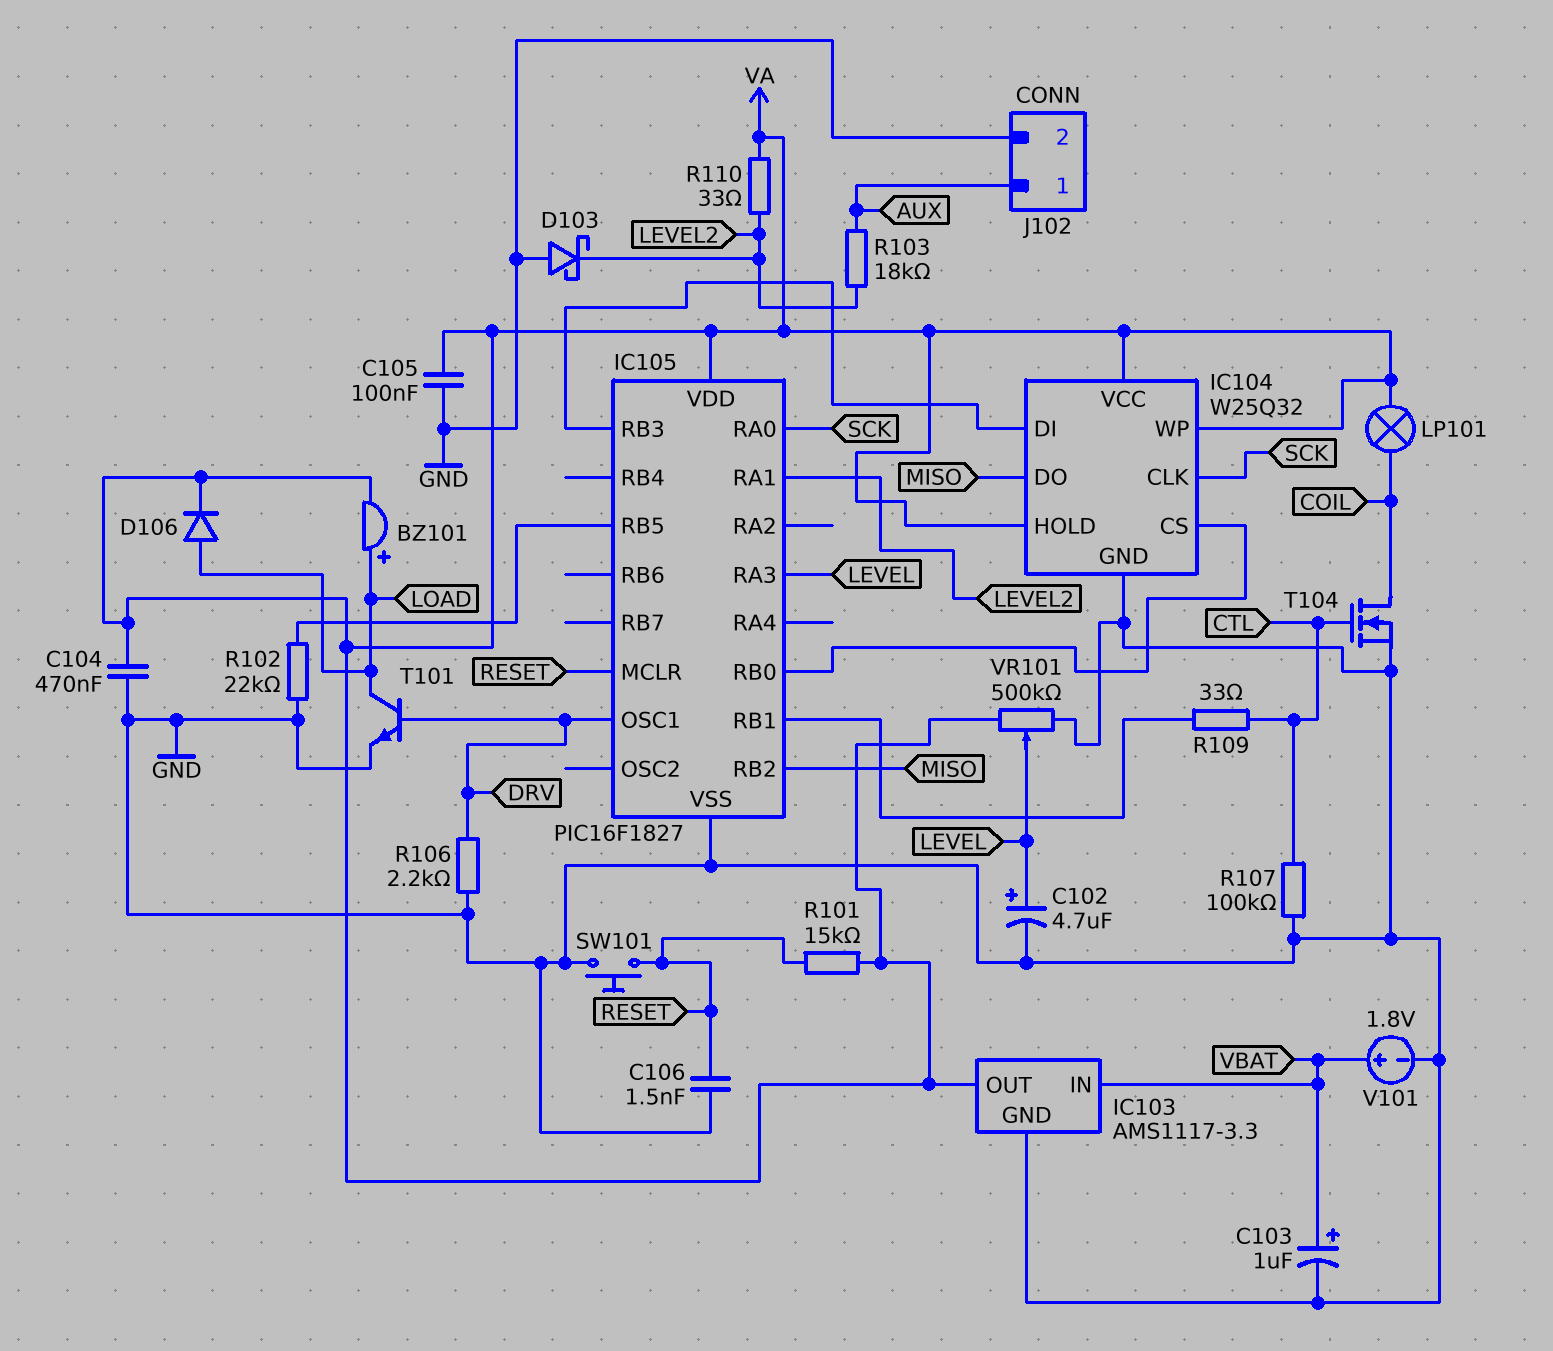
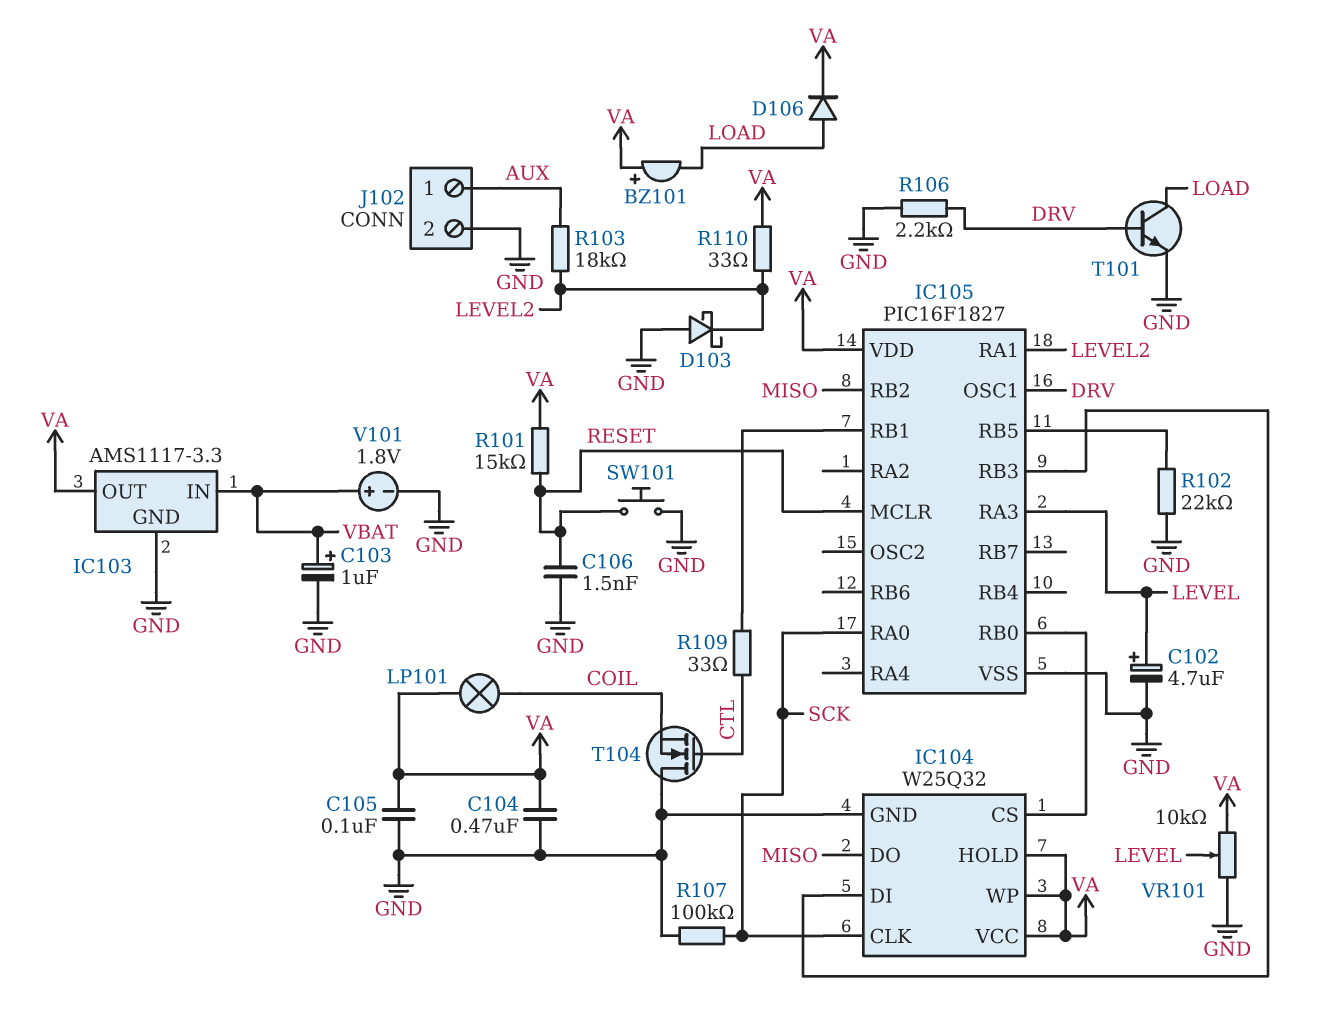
BZ101: buzzer (plus LOAD, minus VA) -> buzzer (plus VA, minus LOAD)
R107: 100k (CTL, GND) -> 100k (GND, SCK)
T104: NMOS (G CTL, D COIL, S GND) -> NMOS (G CTL, D GND, S COIL)
VR101: 500k (GND, VA, wiper LEVEL) -> 10k (GND, VA, wiper LEVEL)

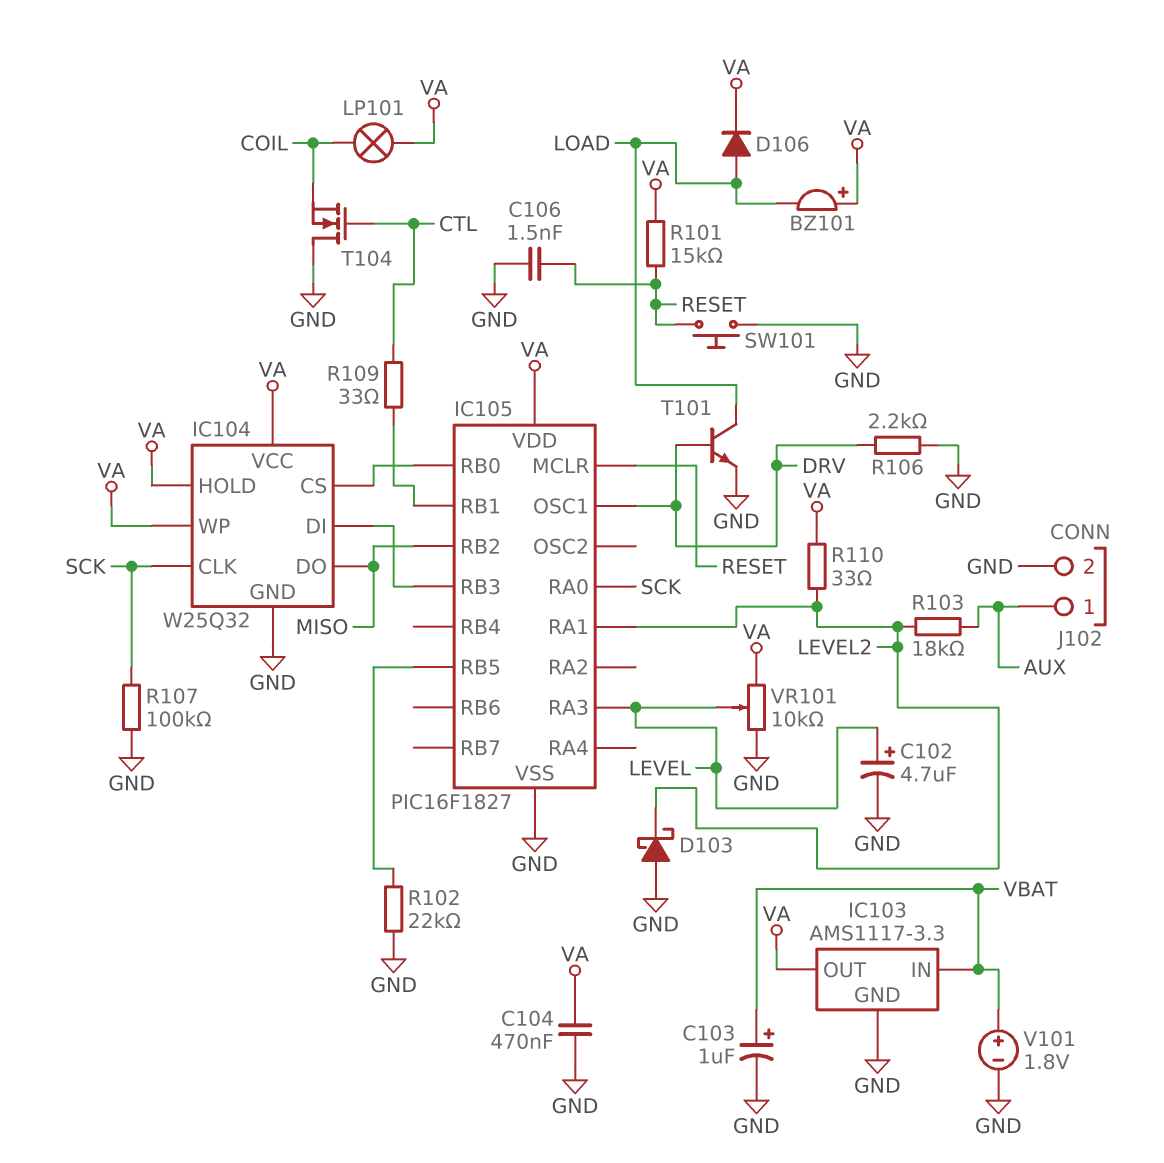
C105: 100nF (GND, VA) -> none

